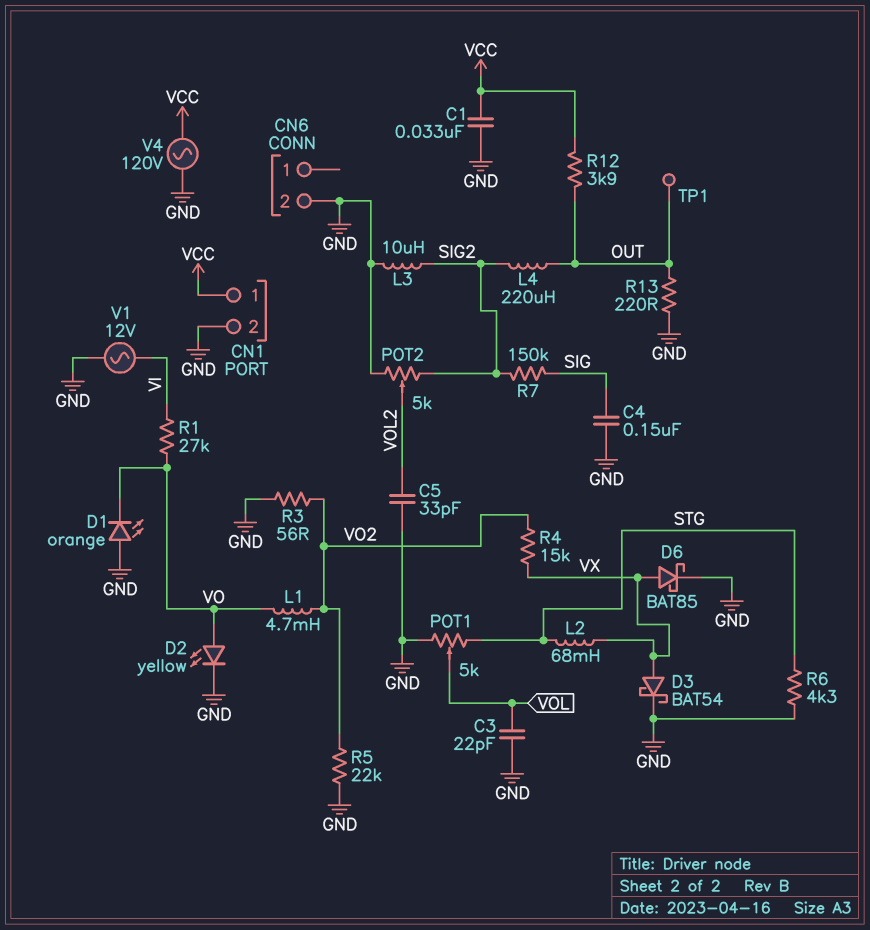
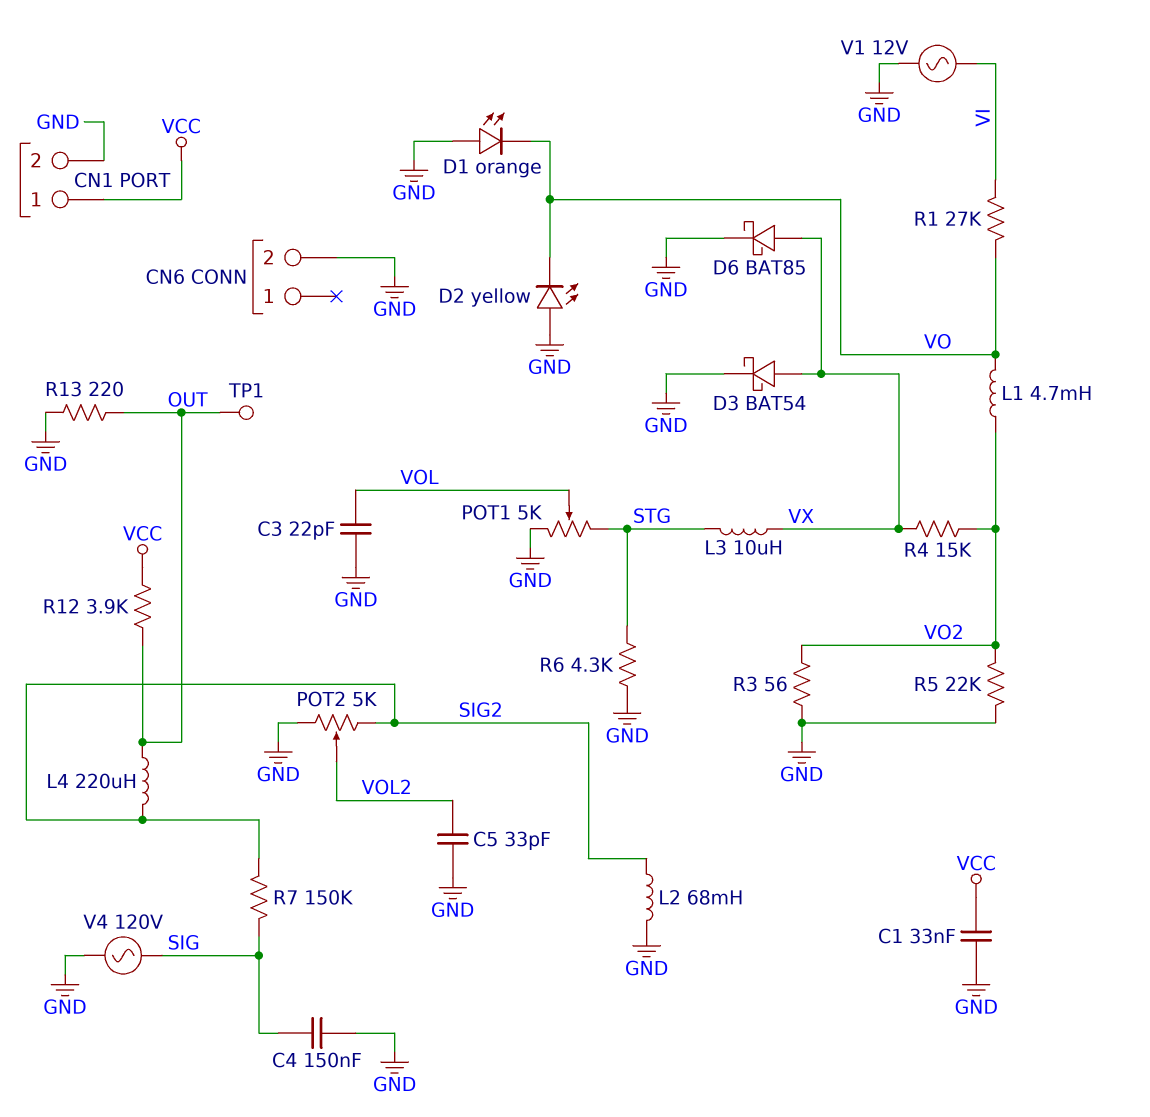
D2: LED yellow (A VO, K GND) -> LED yellow (A GND, K VO)
L2: 68mH (STG, VX) -> 68mH (GND, SIG2)
L3: 10uH (GND, SIG2) -> 10uH (STG, VX)
V4: AC 120V (GND, VCC) -> AC 120V (GND, SIG)

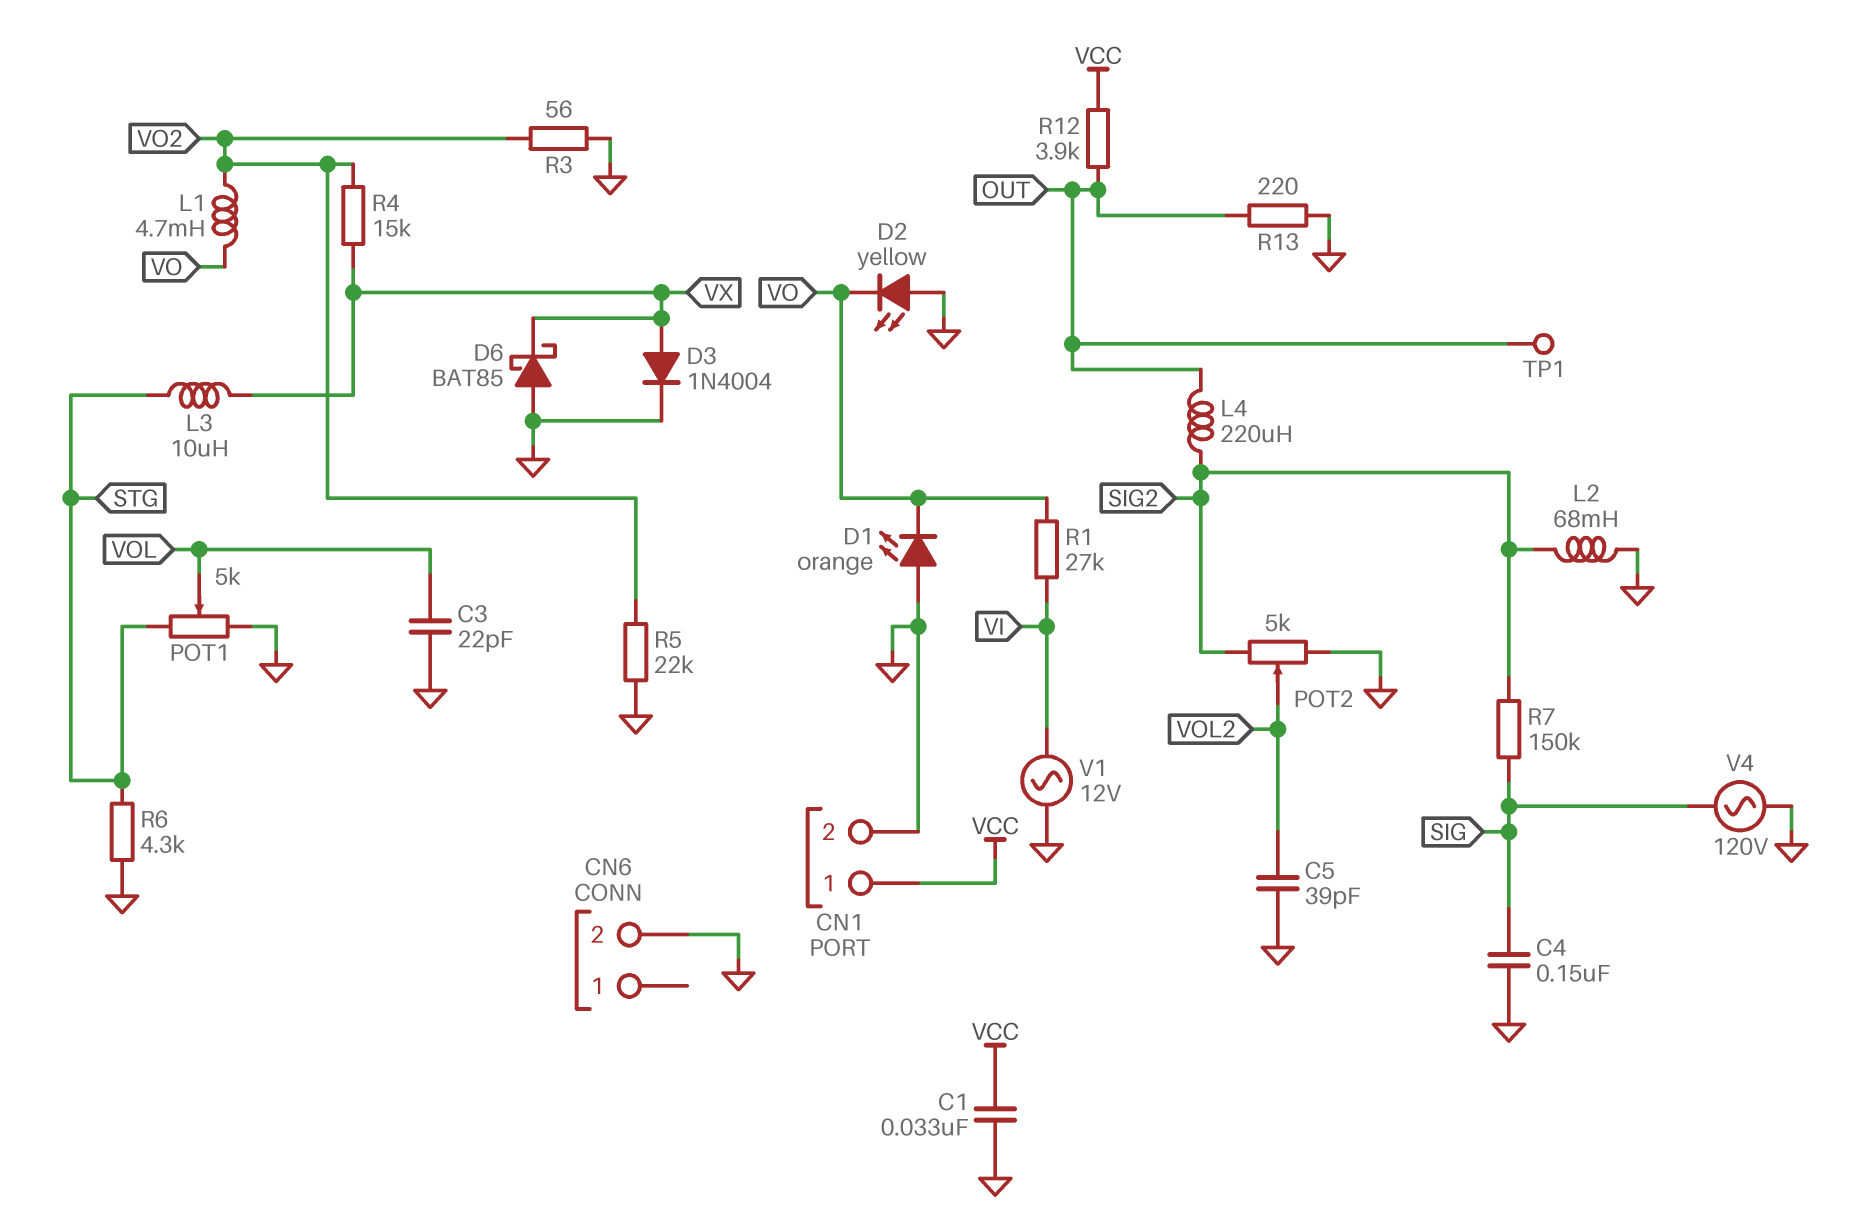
C5: 33pF (GND, VOL2) -> 39pF (GND, VOL2)
D3: schottky BAT54 (A VX, K GND) -> diode 1N4004 (A VX, K GND)
D6: schottky BAT85 (A VX, K GND) -> schottky BAT85 (A GND, K VX)

